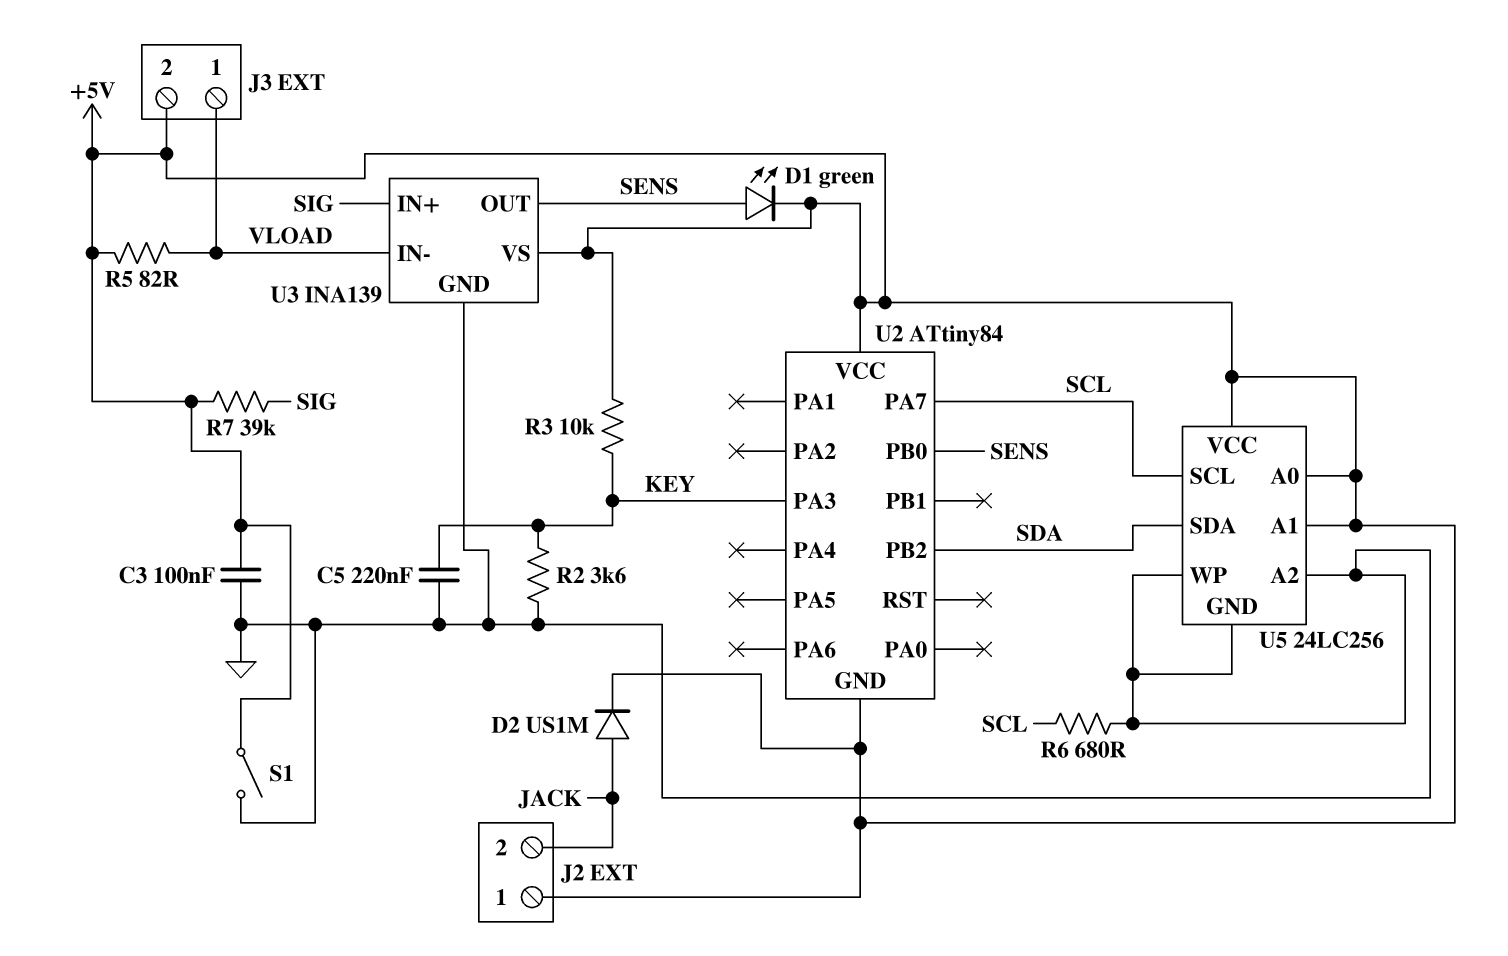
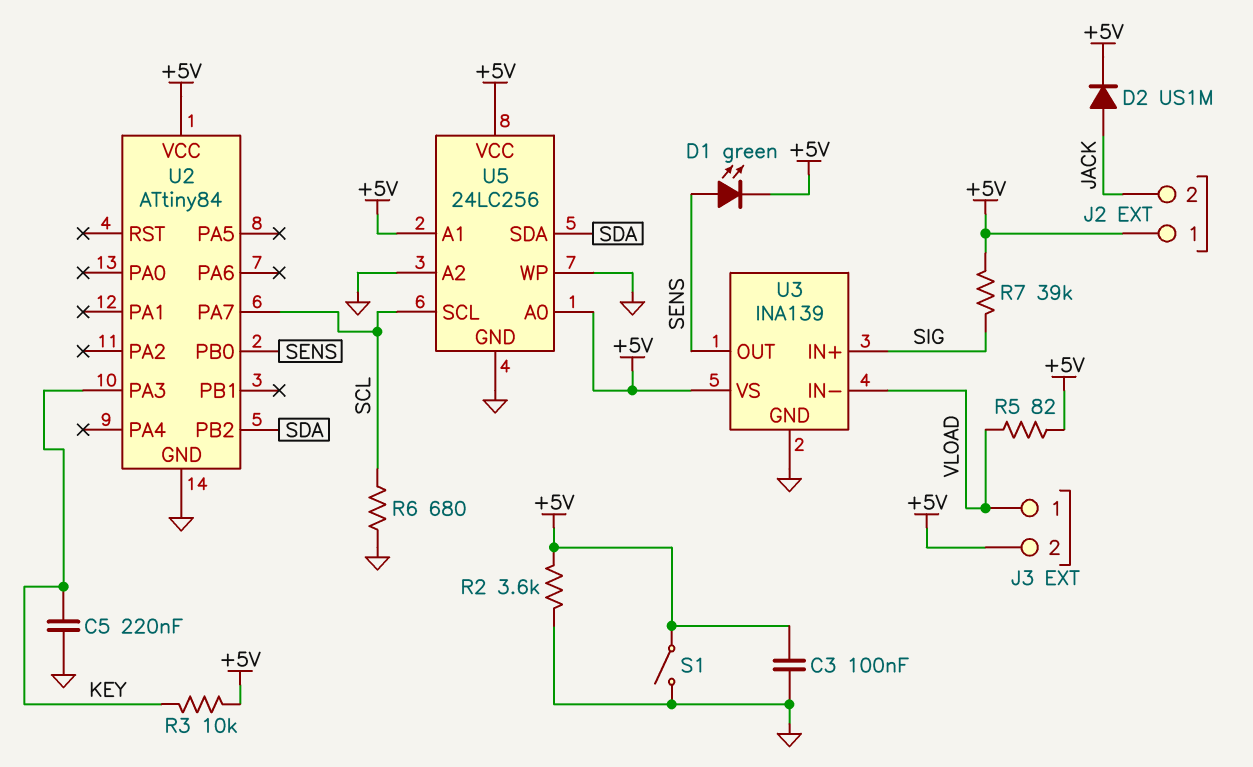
R2: 3.6k (GND, KEY) -> 3.6k (+5V, GND)
U2 pin GND: +5V -> GND

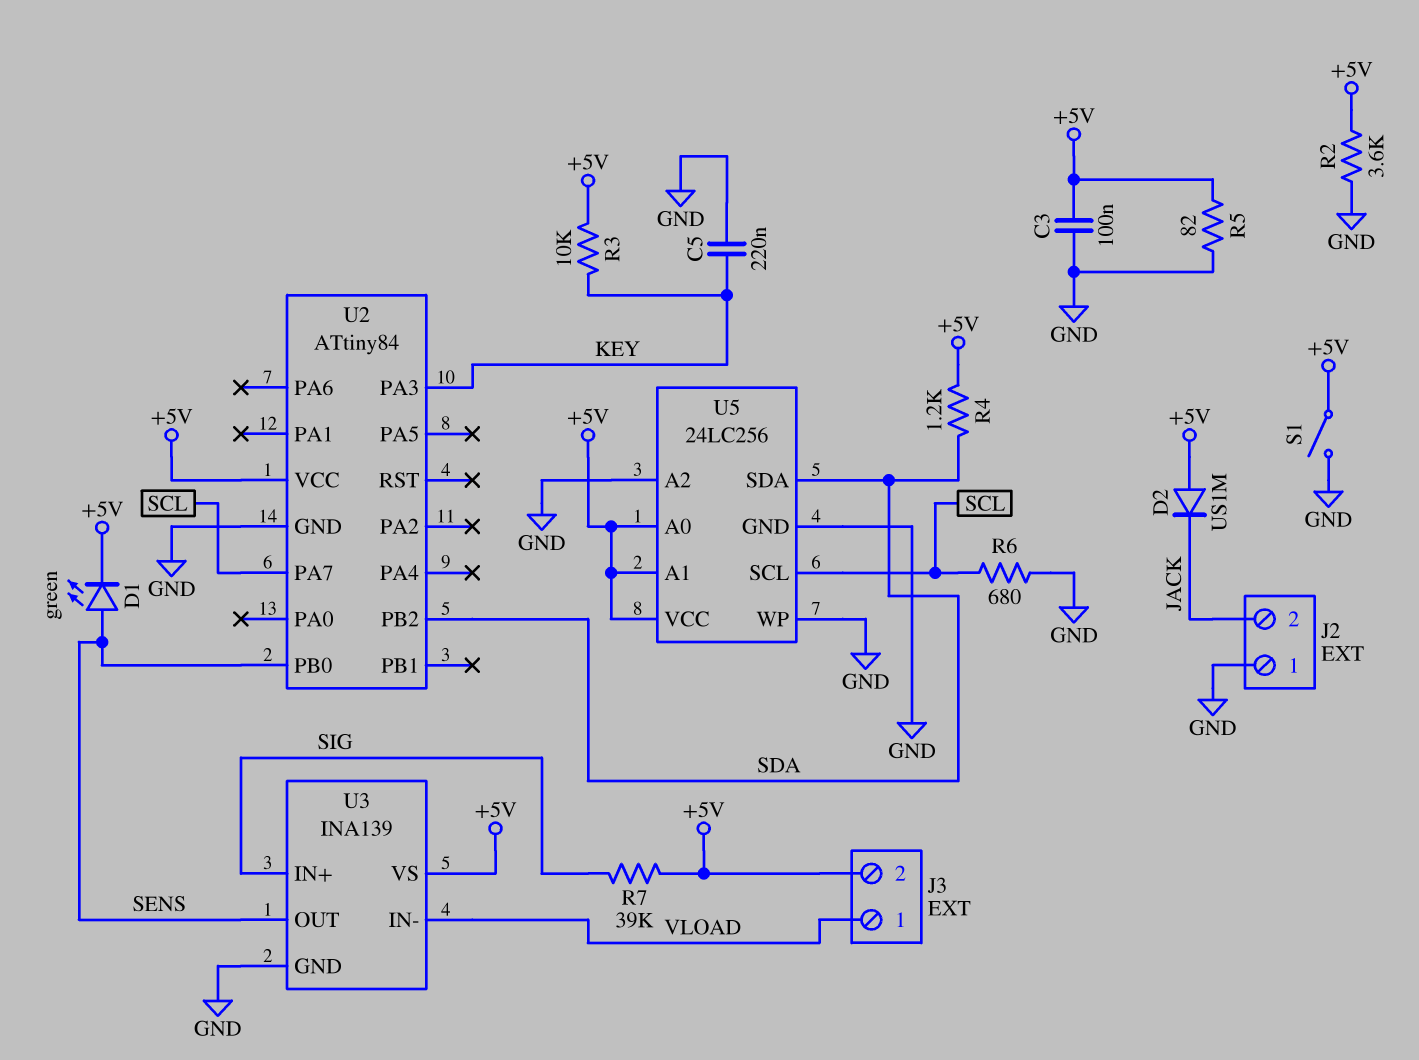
D2: diode US1M (A JACK, K +5V) -> diode US1M (A +5V, K JACK)
J2 pin 1: +5V -> GND
R4: none -> 1.2k (+5V, SDA)
R5: 82 (+5V, VLOAD) -> 82 (+5V, GND)

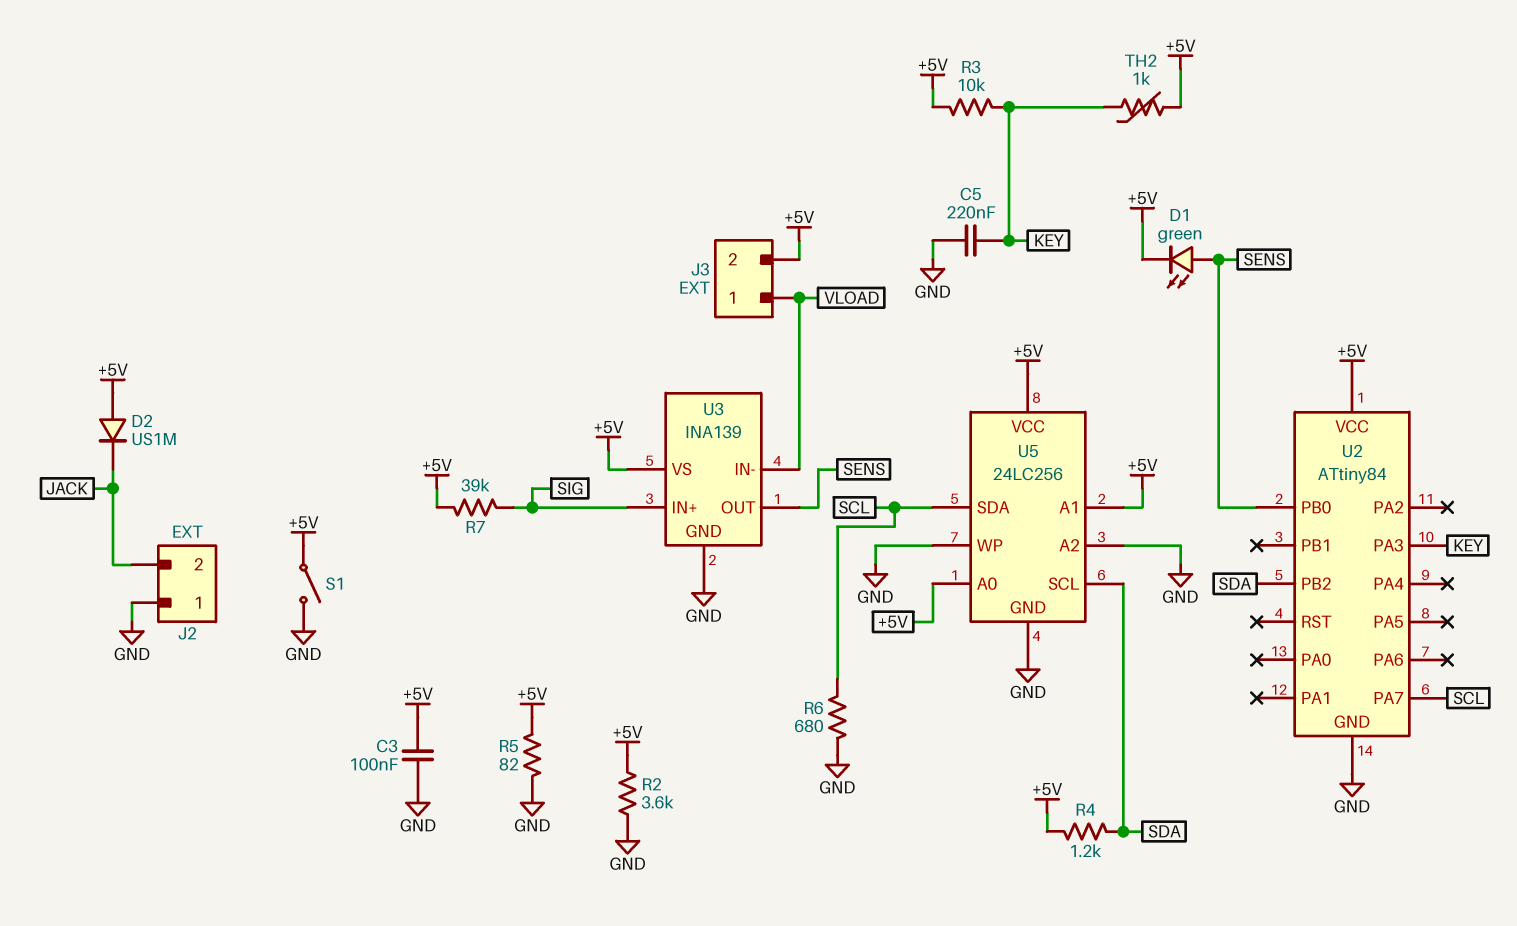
TH2: none -> 1k (+5V, KEY)
U5 pin SCL: SCL -> SDA
U5 pin SDA: SDA -> SCL

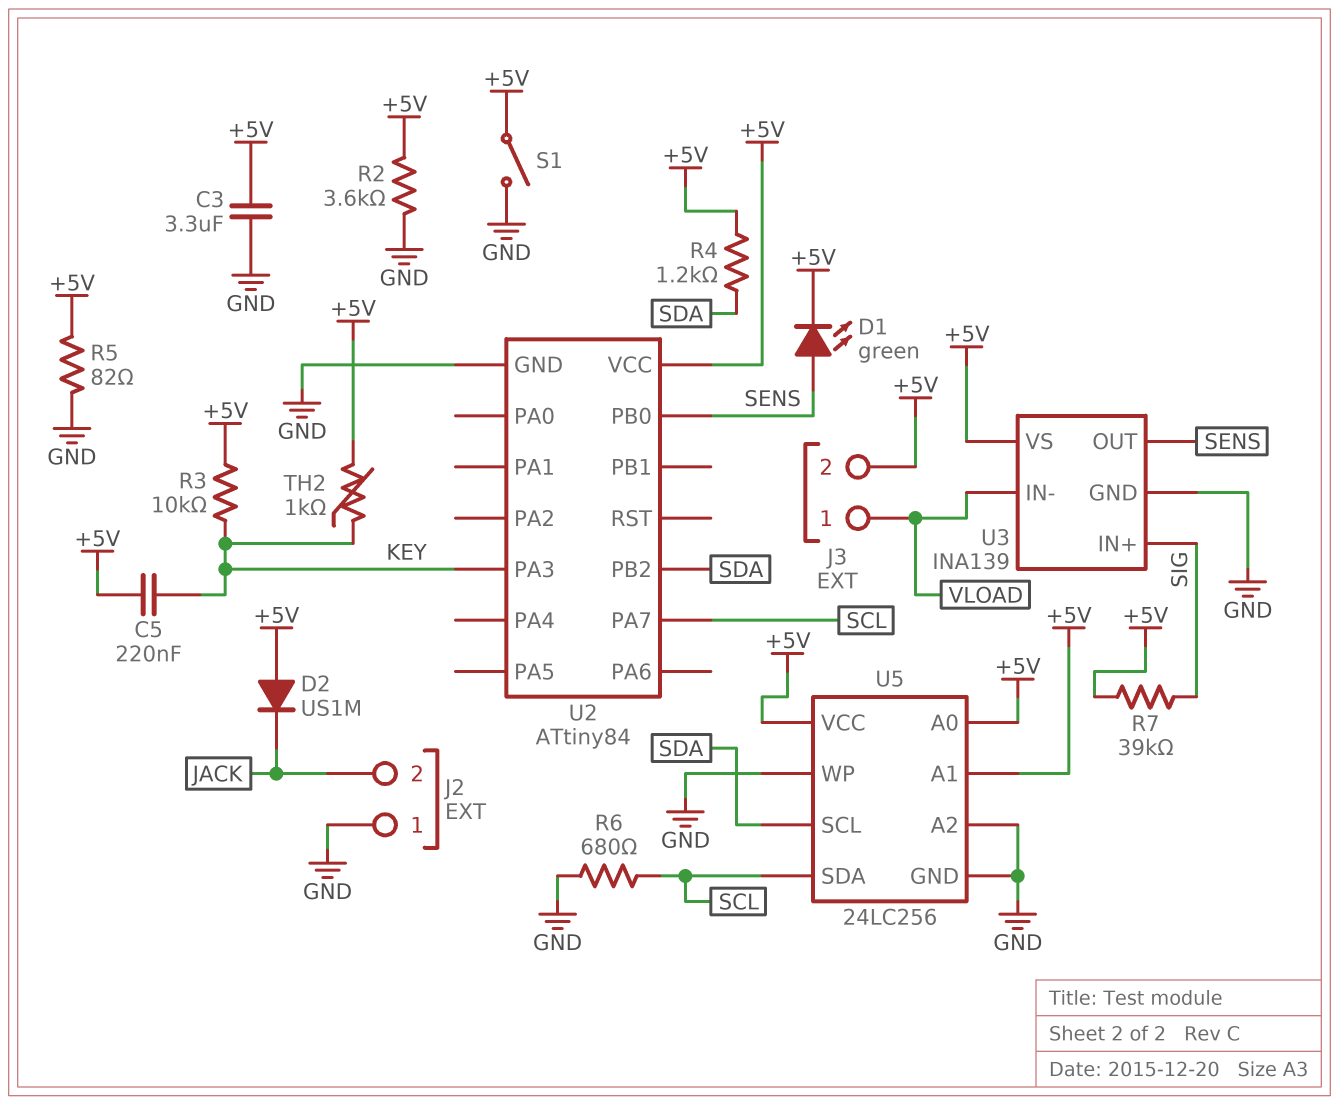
C3: 100nF (+5V, GND) -> 3.3uF (+5V, GND)
C5: 220nF (GND, KEY) -> 220nF (+5V, KEY)

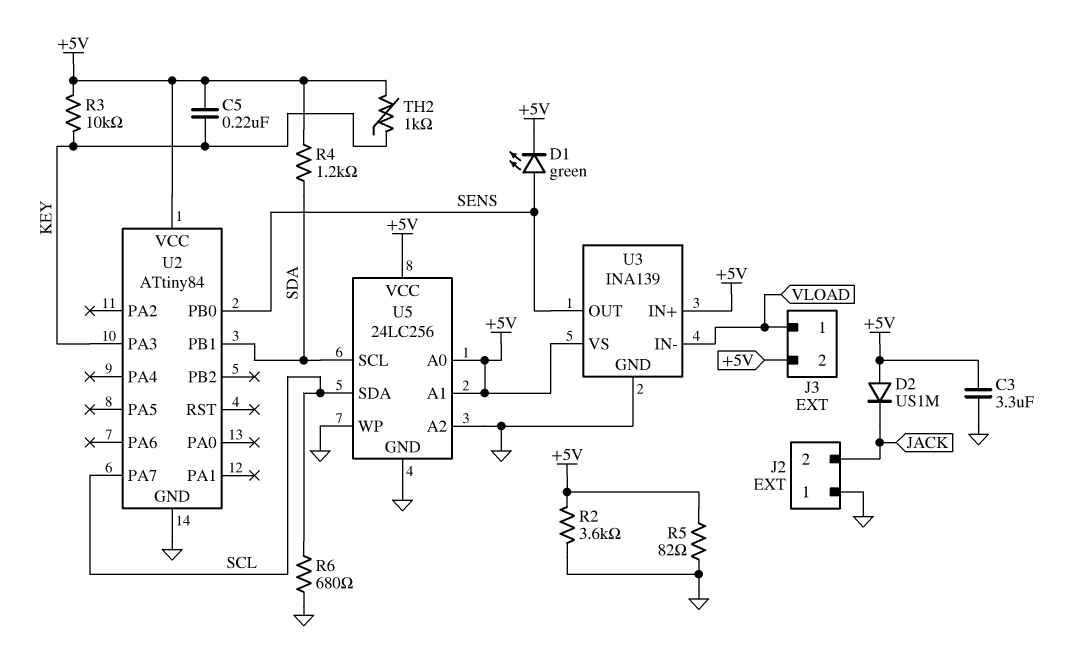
R7: 39k (+5V, SIG) -> none
S1: switch (+5V, GND) -> none
U2 pin PB1: none -> SDA
U2 pin PB2: SDA -> none
U3 pin IN+: SIG -> +5V

